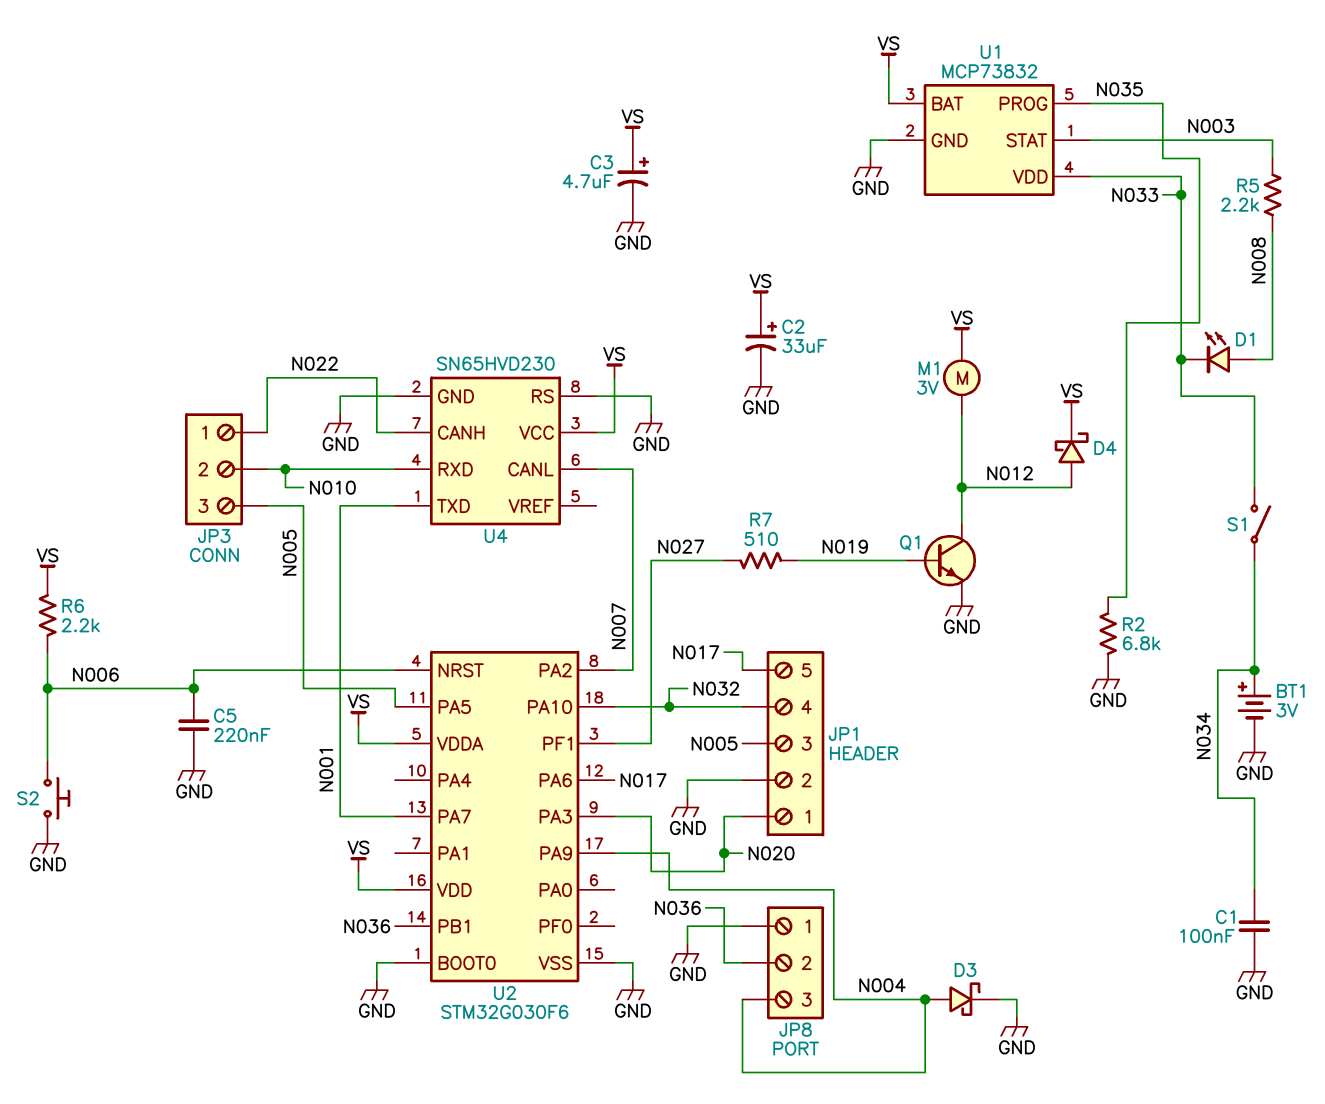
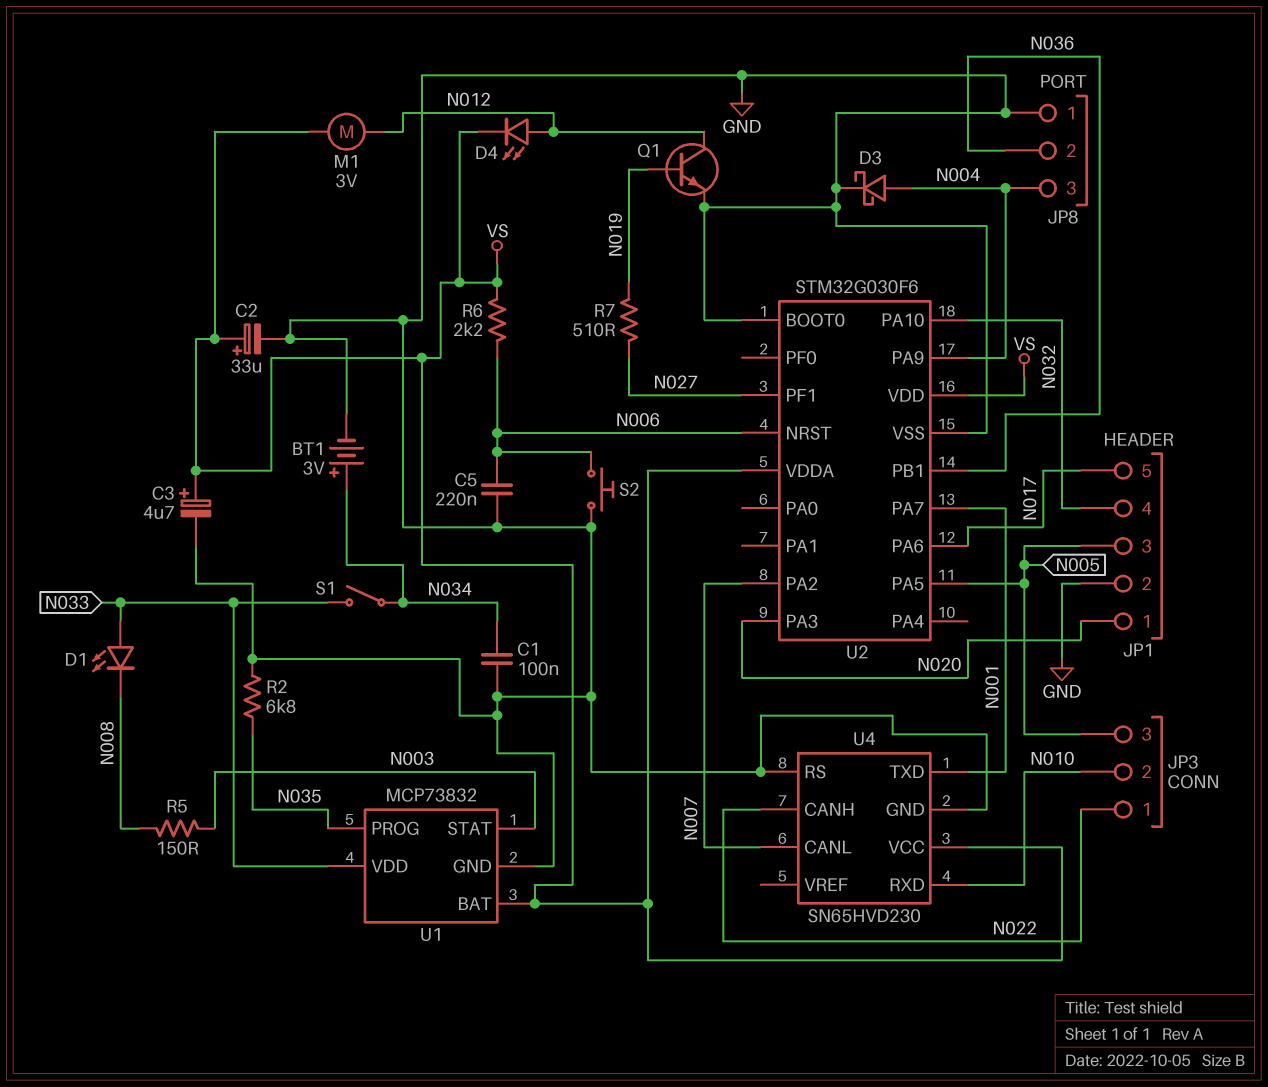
D1: LED (A N008, K N033) -> LED (A N033, K N008)
D4: schottky (A N012, K VS) -> LED (A N012, K VS)
R5: 2.2k (N003, N008) -> 150 (N003, N008)

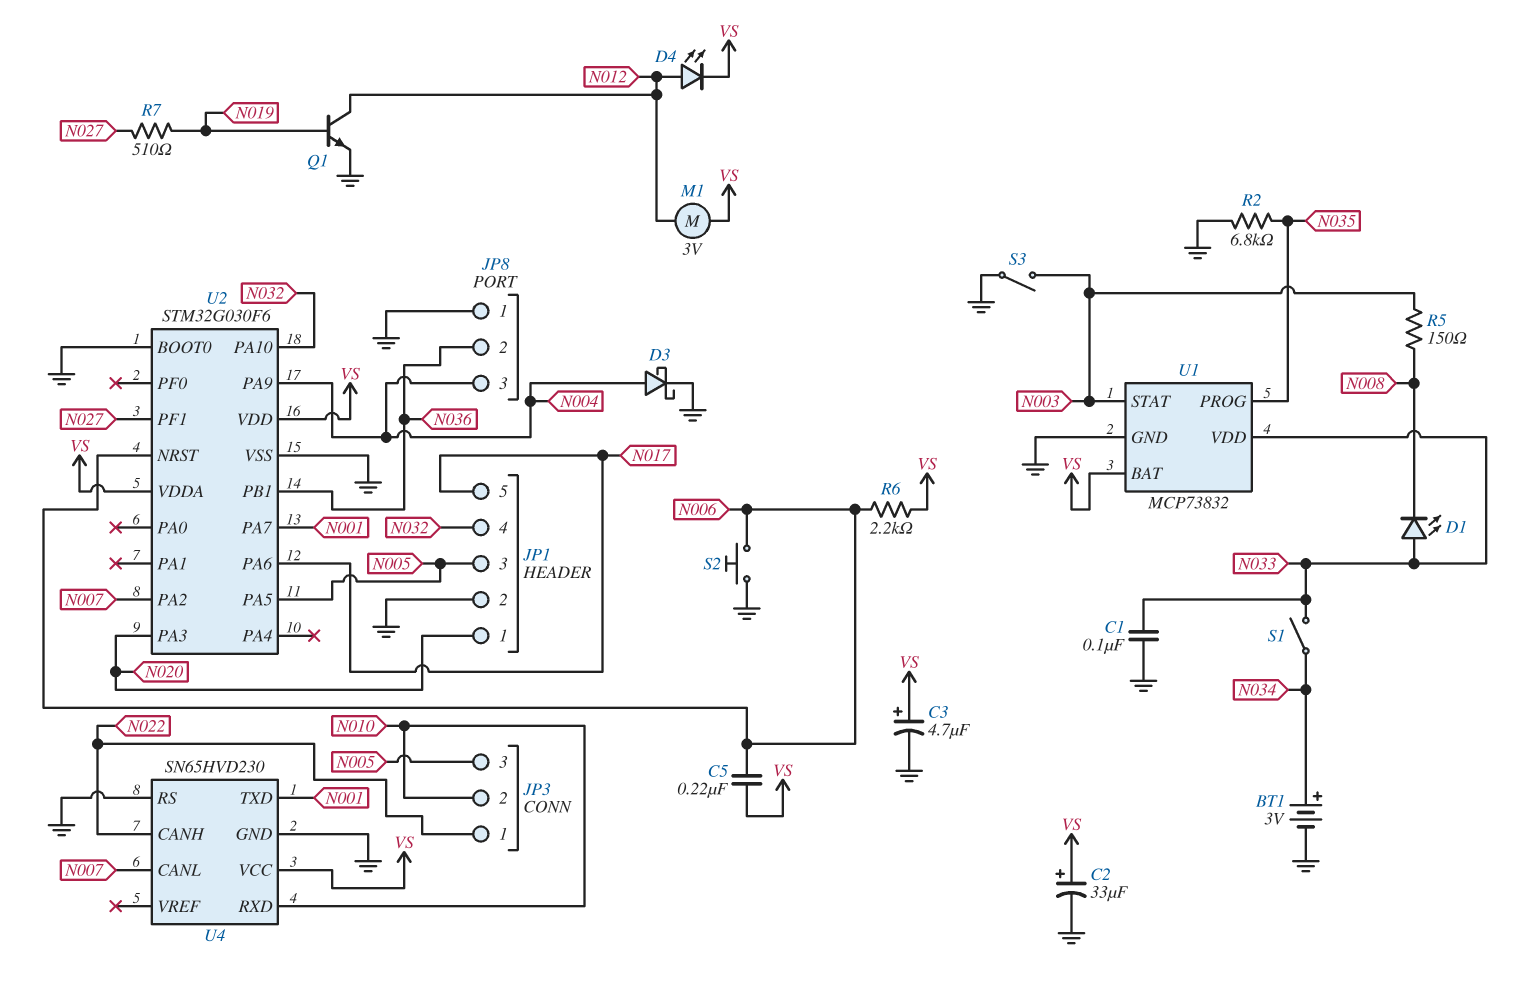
C1: 100nF (GND, N034) -> 100nF (GND, N033)
C5: 220nF (GND, N006) -> 220nF (N006, VS)
S3: none -> switch (GND, N003)

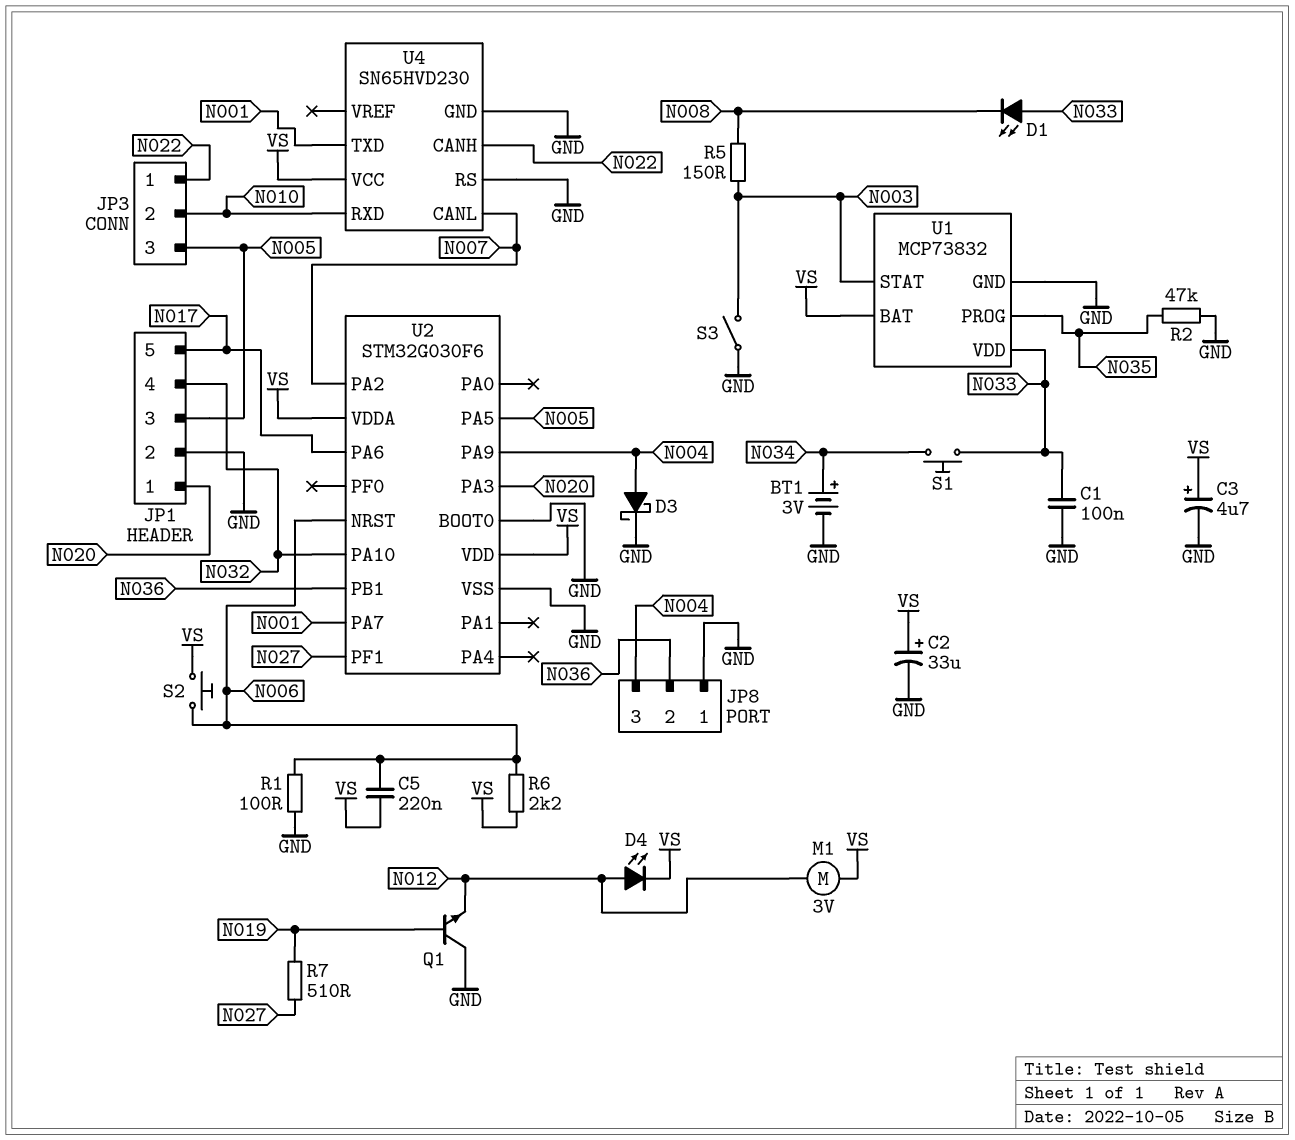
Q1: NPN (B N019, C N012, E GND) -> NPN (B N019, C GND, E N012)
R1: none -> 100 (GND, N006)
R2: 6.8k (GND, N035) -> 47k (GND, N035)
S1: switch (N033, N034) -> button (N033, N034)
S2: button (GND, N006) -> button (N006, VS)

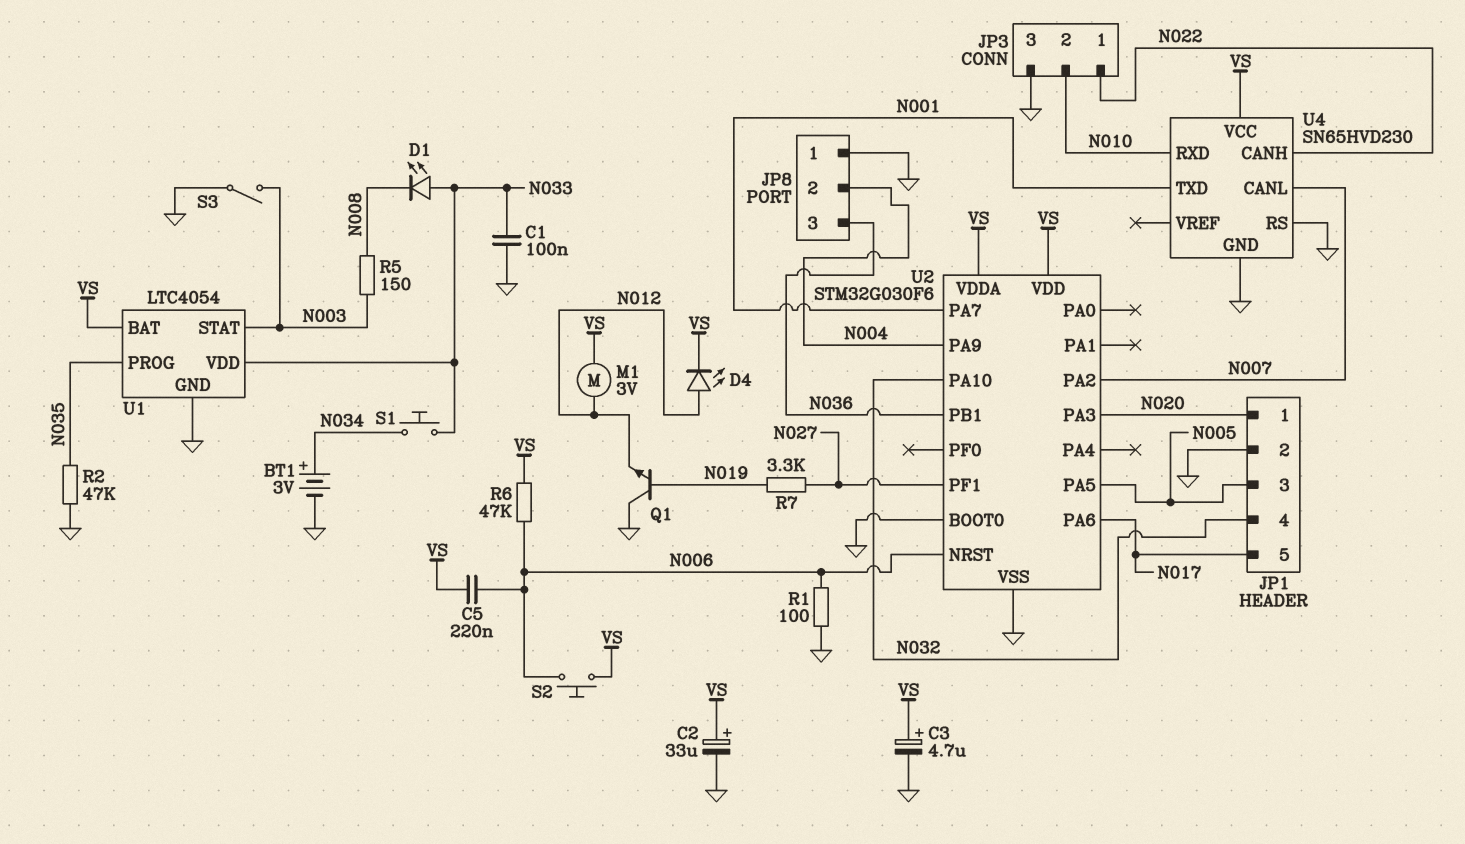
D3: schottky (A N004, K GND) -> none
JP3 pin 3: N005 -> GND
JP8 pin 2: N036 -> N004
JP8 pin 3: N004 -> N036
R6: 2.2k (N006, VS) -> 47k (N006, VS)
R7: 510 (N019, N027) -> 3.3k (N019, N027)
U1: MCP73832 -> LTC4054

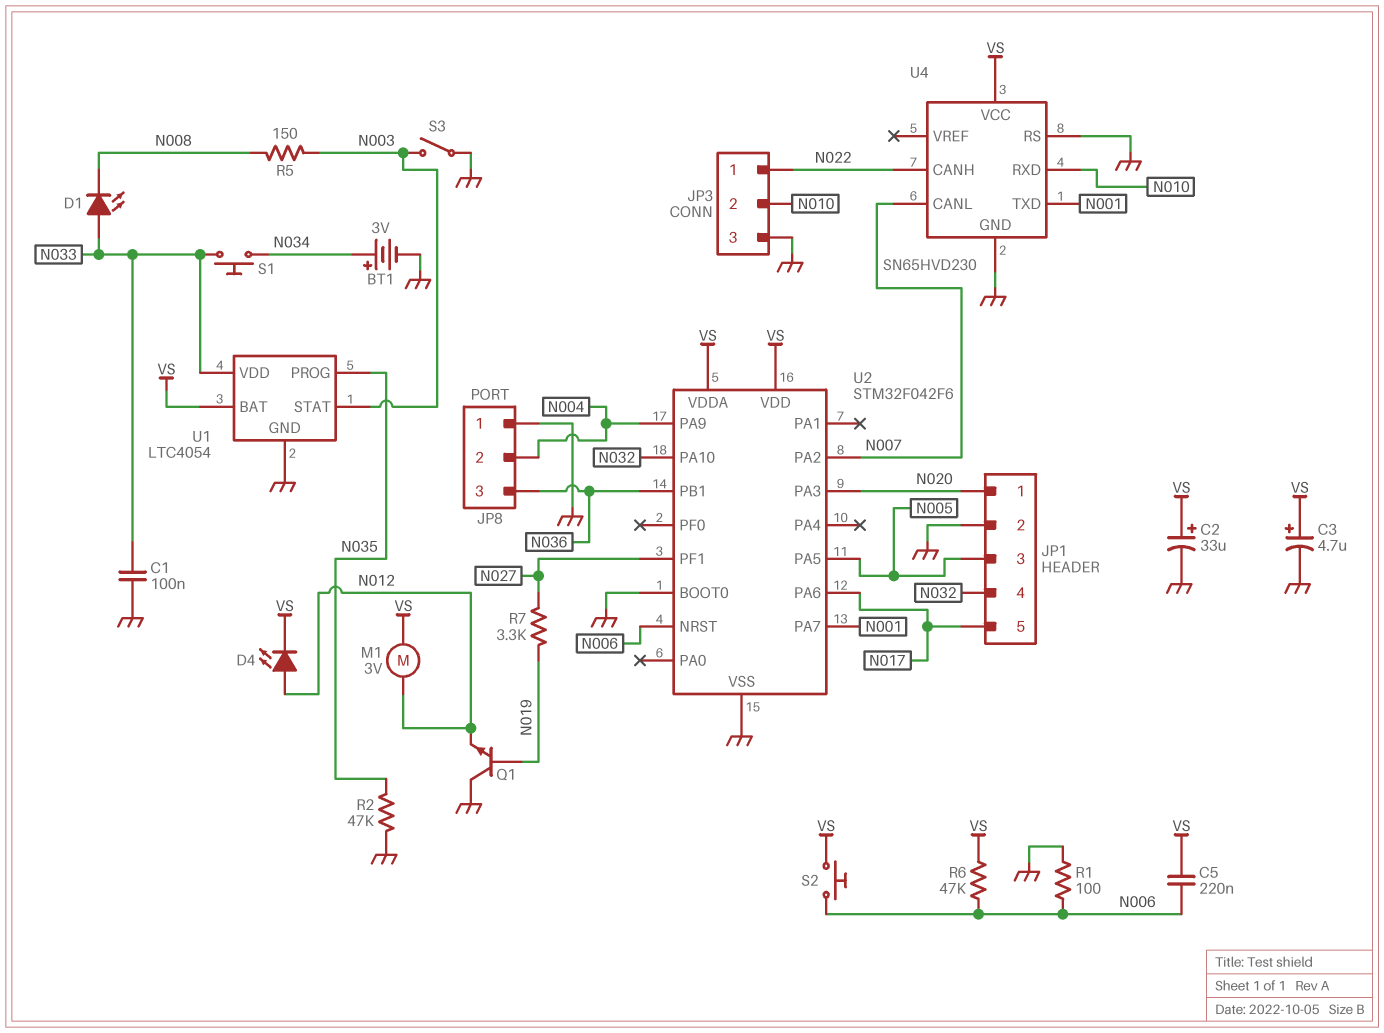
U2: STM32G030F6 -> STM32F042F6

